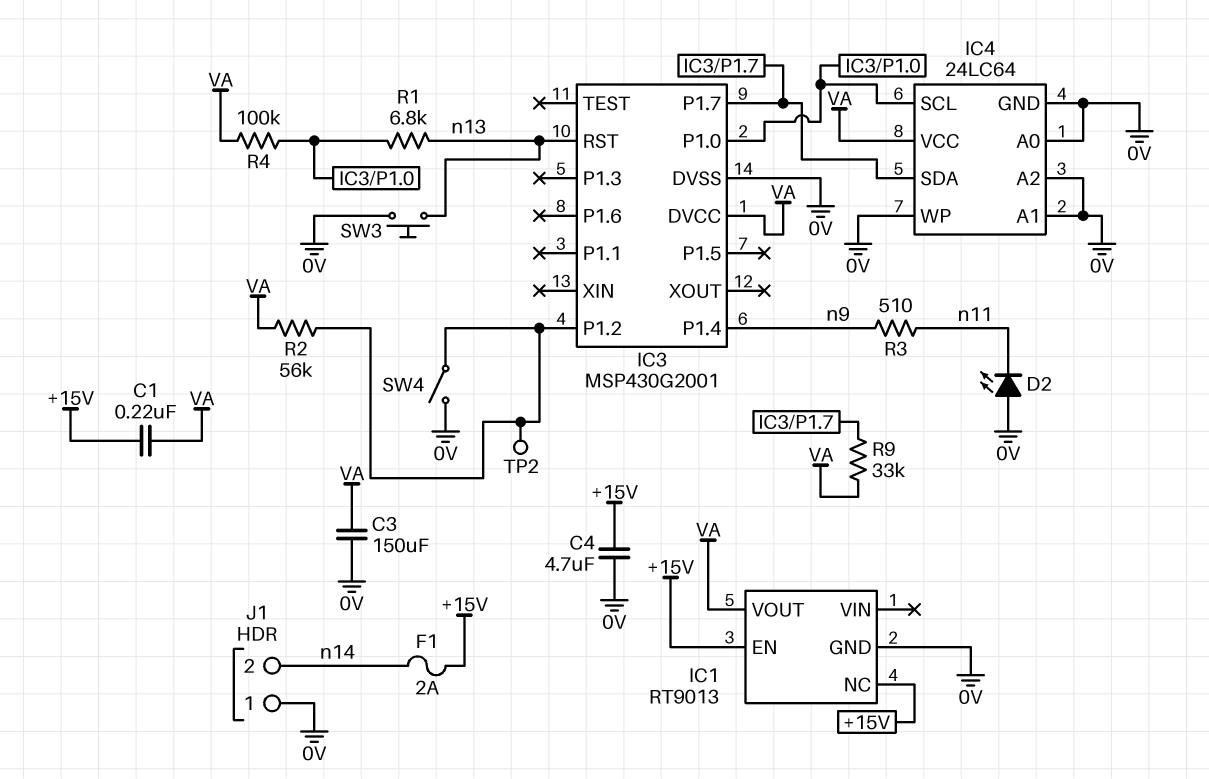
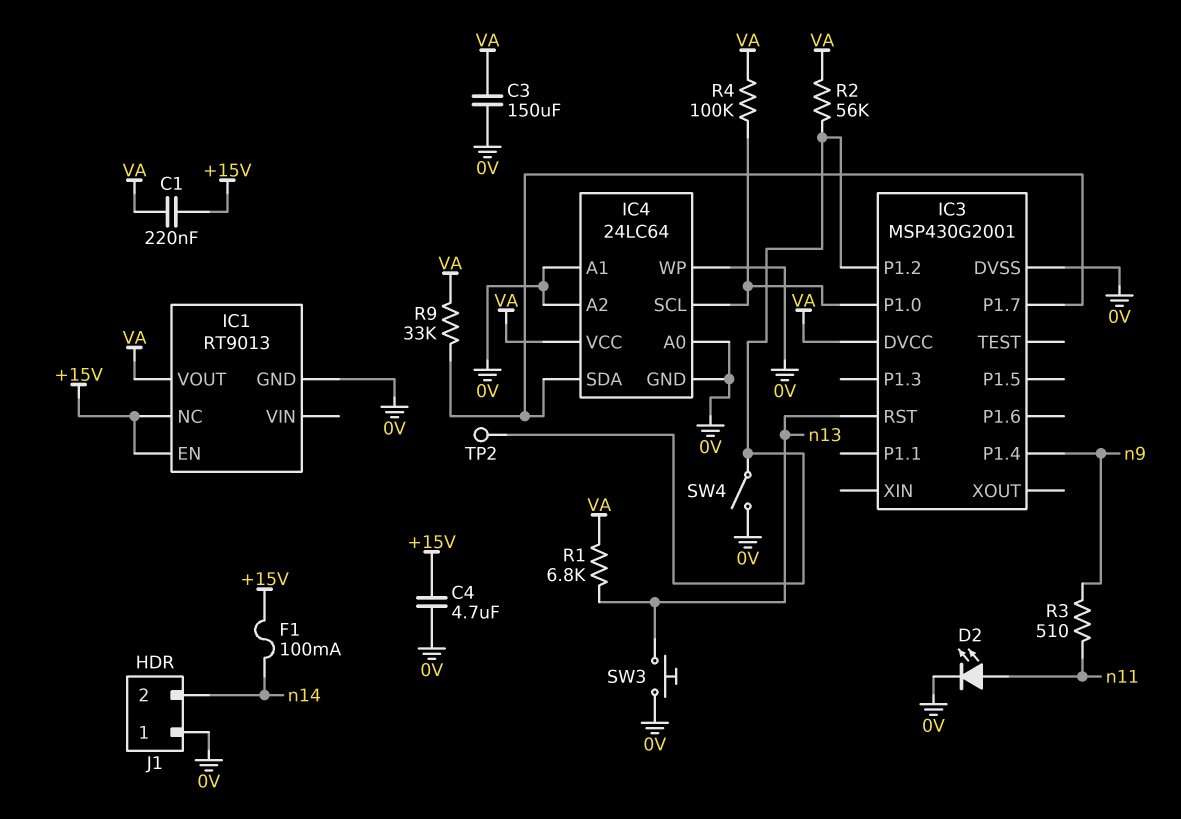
D2: LED (A 0V, K n11) -> LED (A n11, K 0V)
F1: 2A (+15V, n14) -> 100mA (+15V, n14)
R1: 6.8k (IC3/P1.0, n13) -> 6.8k (VA, n13)

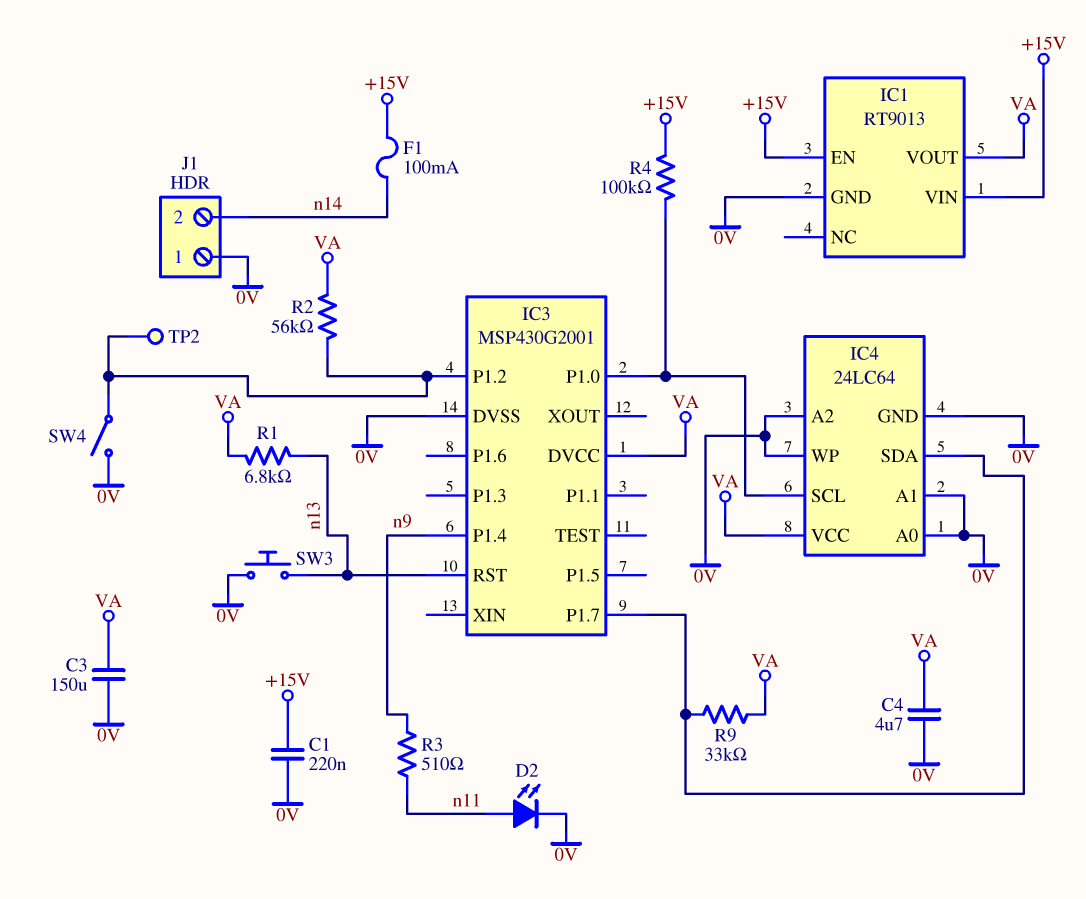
C1: 220nF (+15V, VA) -> 220nF (+15V, 0V)
C4: 4.7uF (+15V, 0V) -> 4.7uF (0V, VA)
IC1 pin NC: +15V -> none
IC1 pin VIN: none -> +15V
R4: 100k (IC3/P1.0, VA) -> 100k (+15V, IC3/P1.0)

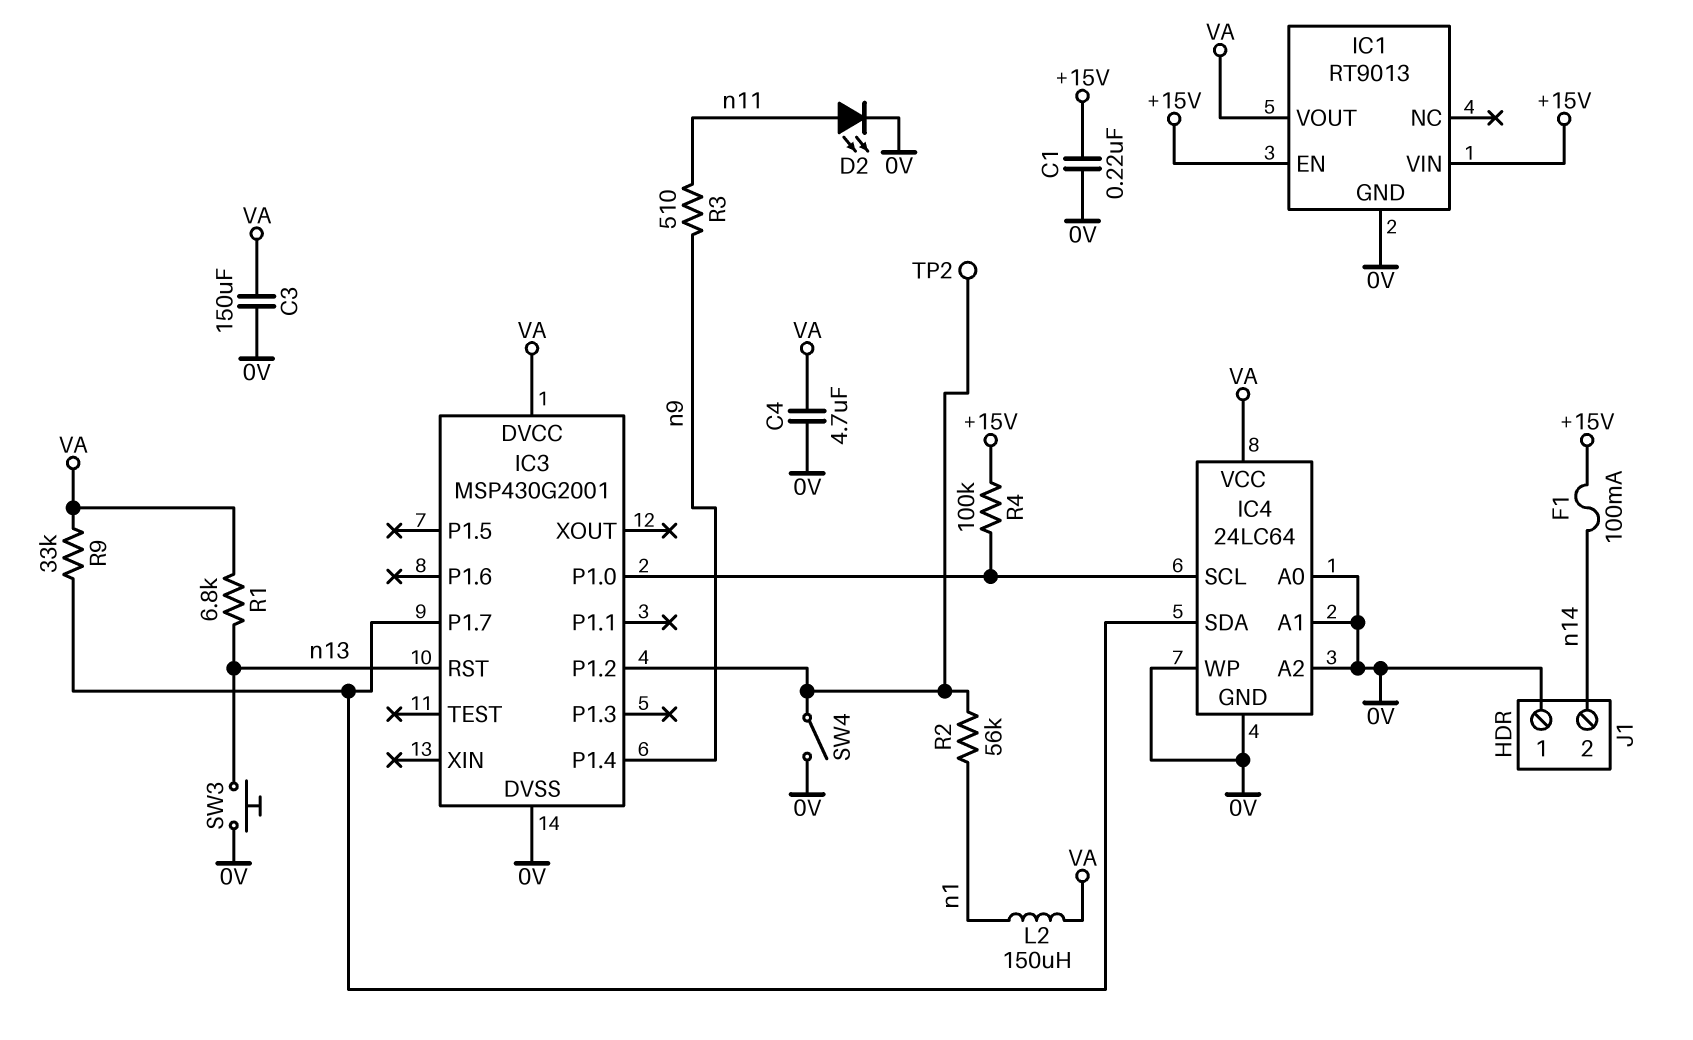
L2: none -> 150uH (VA, n1)
R2: 56k (IC3/P1.2, VA) -> 56k (IC3/P1.2, n1)

